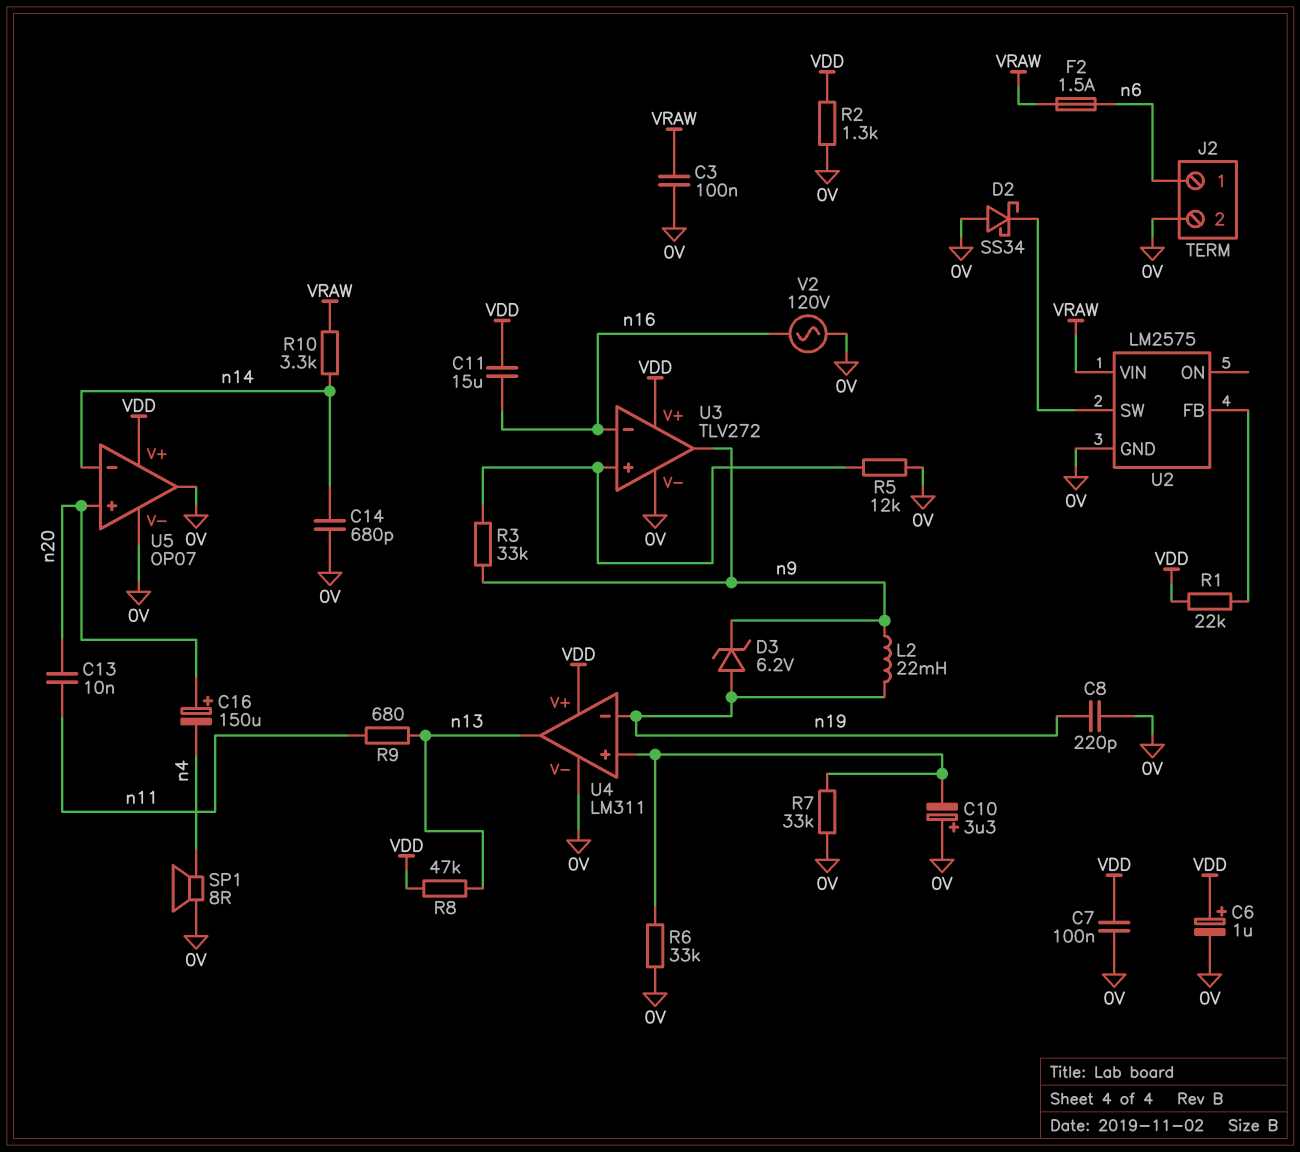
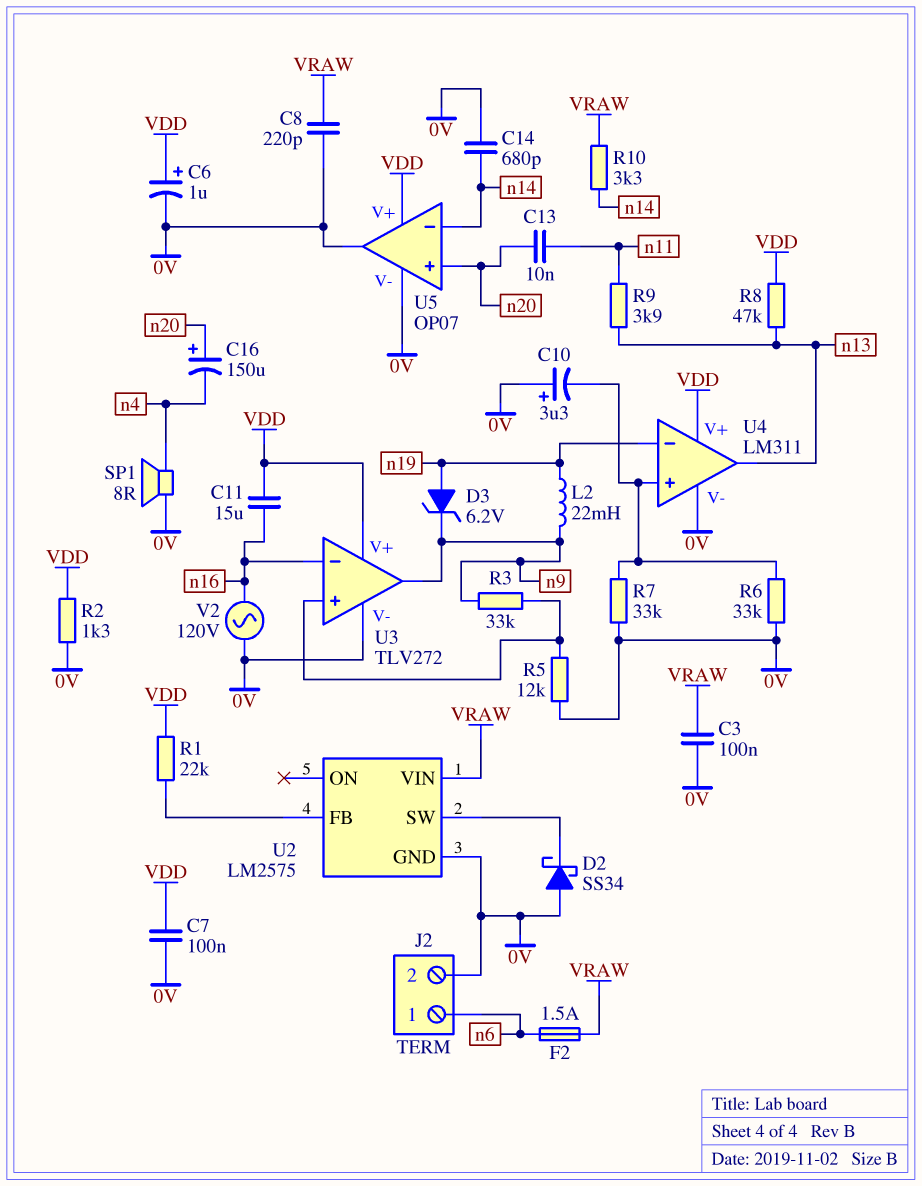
C8: 220pF (0V, n19) -> 220pF (0V, VRAW)
R9: 680 (n11, n13) -> 3.9k (n11, n13)

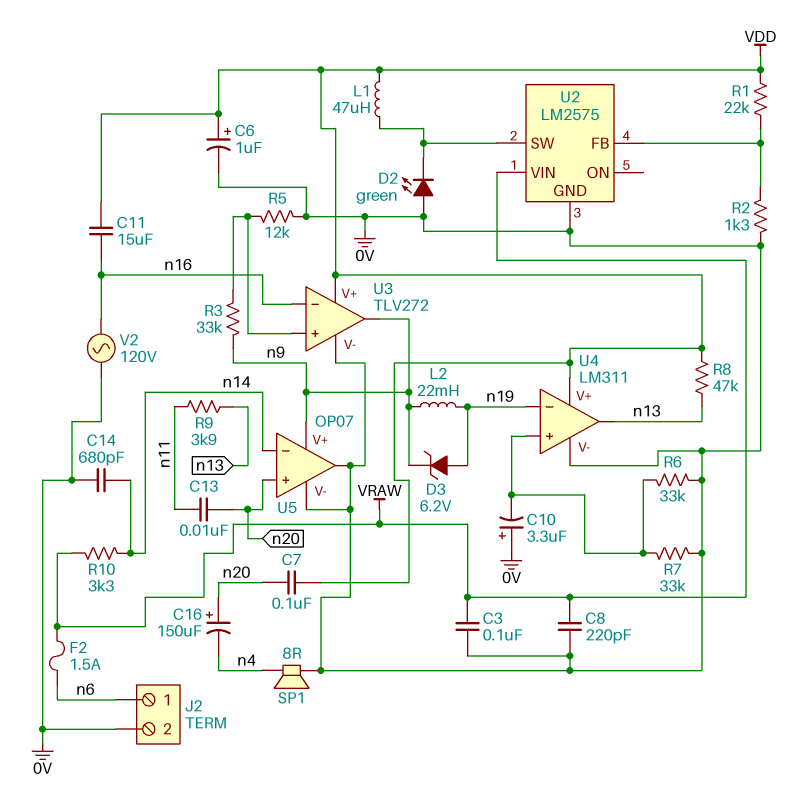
C7: 100nF (0V, VDD) -> 100nF (VDD, n20)
D2: schottky SS34 (A 0V, K U2/SW) -> LED green (A 0V, K U2/SW)
L1: none -> 47uH (U2/SW, VDD)
R2: 1.3k (0V, VDD) -> 1.3k (0V, U2/FB)
U5 pin V+: VDD -> n9

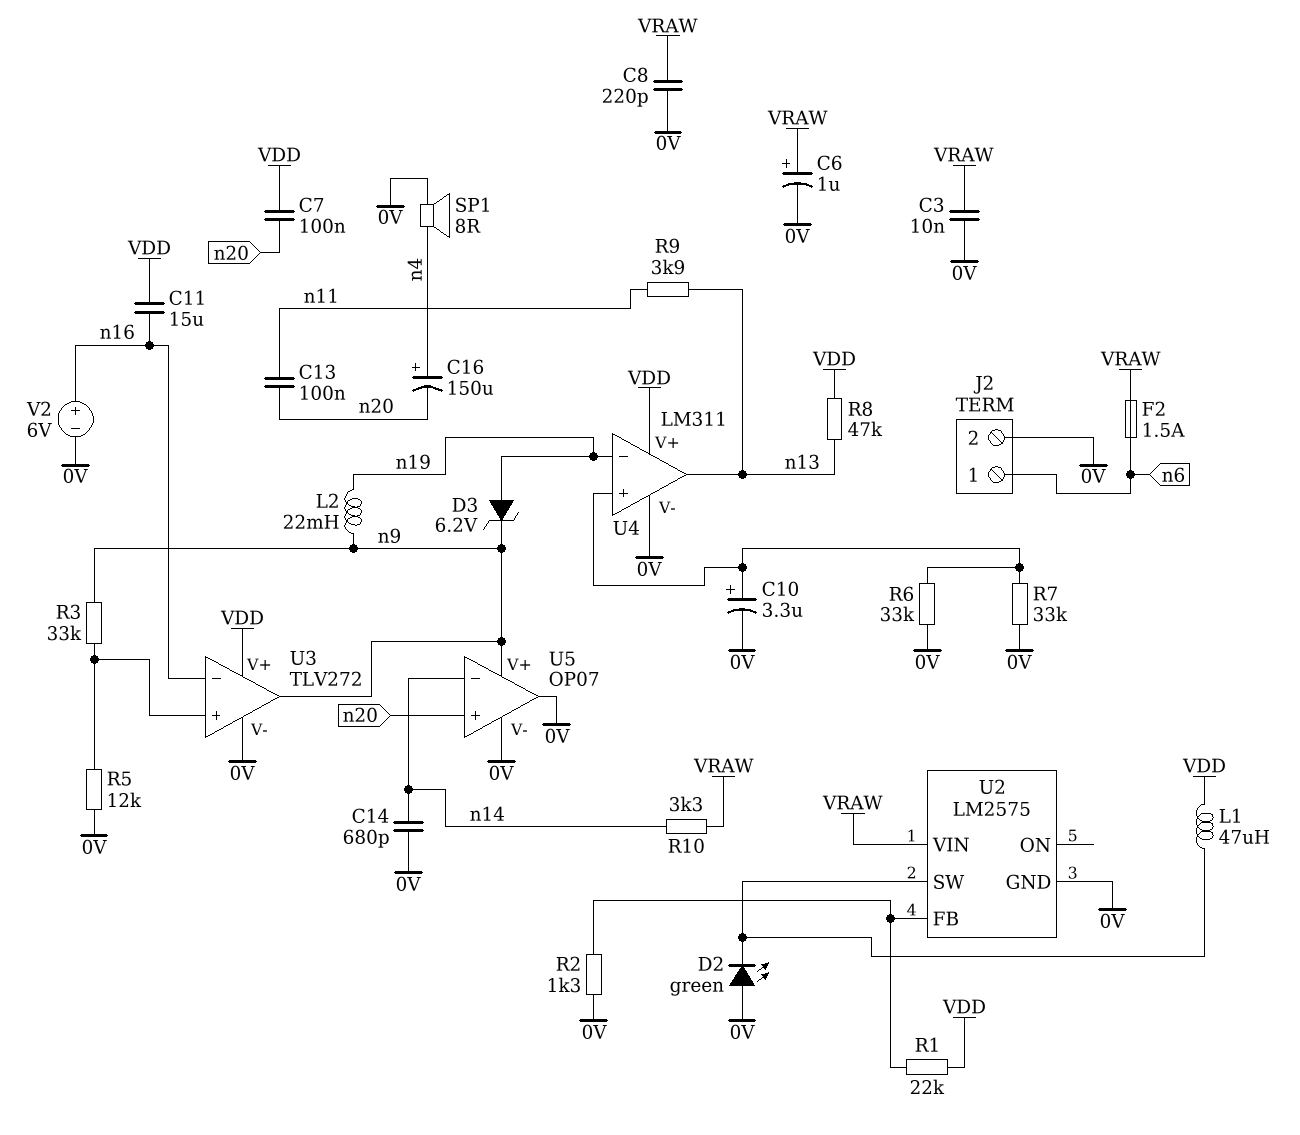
C3: 100nF (0V, VRAW) -> 10nF (0V, VRAW)
C6: 1uF (plus VDD, minus 0V) -> 1uF (plus VRAW, minus 0V)
C10: 3.3uF (plus 0V, minus U4/in+) -> 3.3uF (plus U4/in+, minus 0V)
C13: 10nF (n11, n20) -> 100nF (n11, n20)
C16: 150uF (plus n20, minus n4) -> 150uF (plus n4, minus n20)
V2: AC 120V (0V, n16) -> 6V (plus n16, minus 0V)

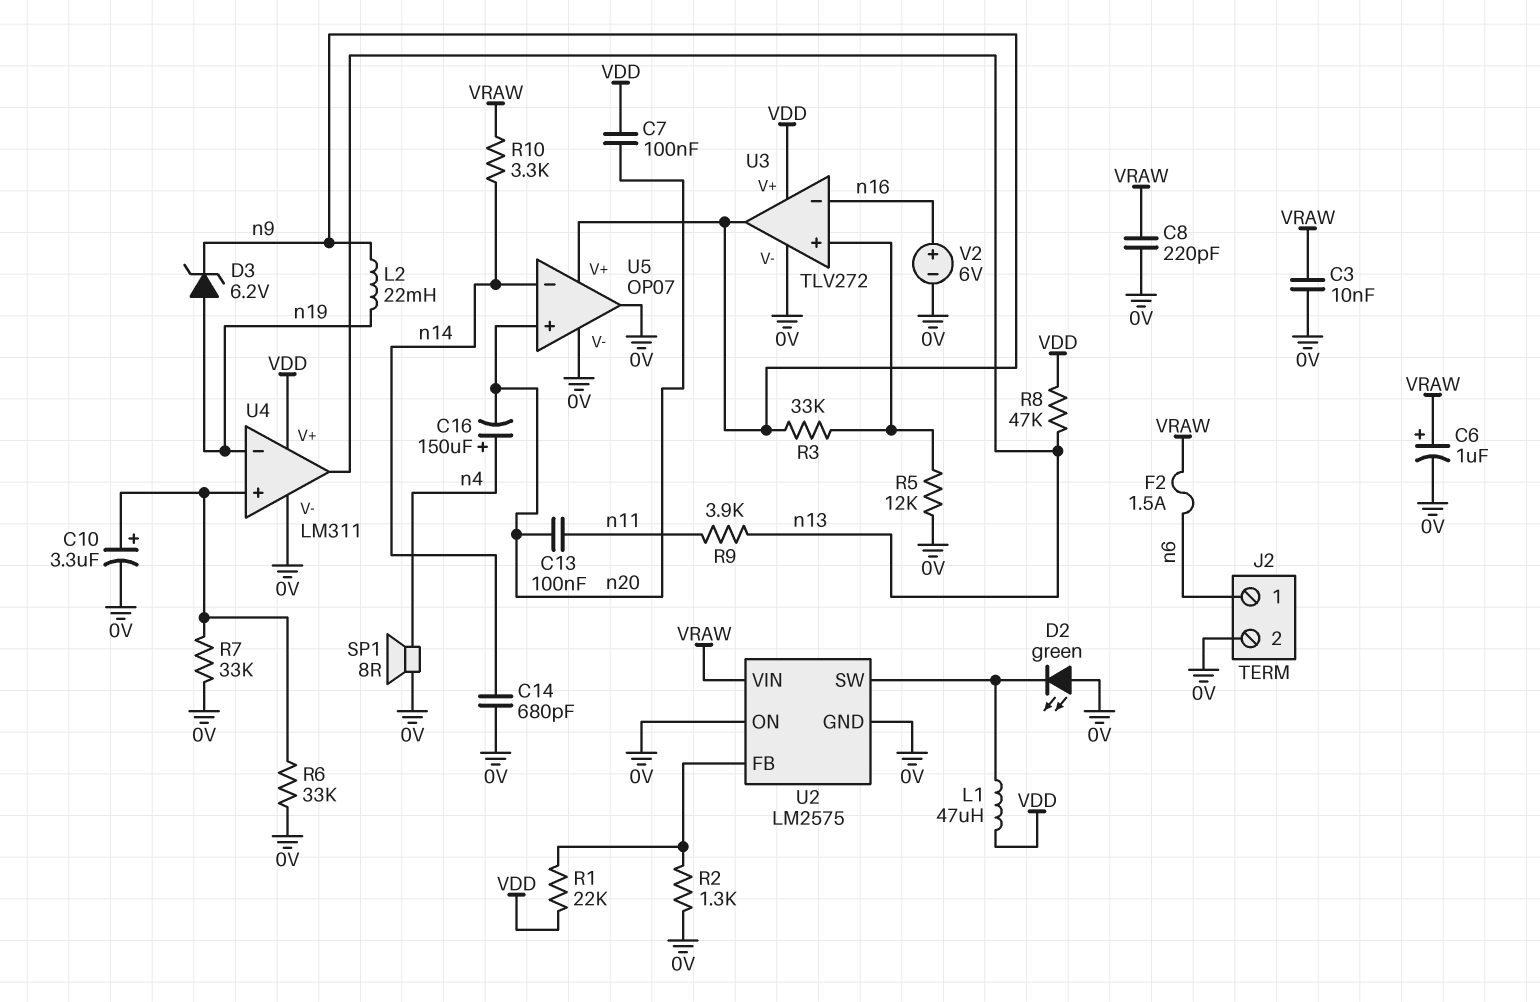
C11: 15uF (VDD, n16) -> none
U2 pin ON: none -> 0V

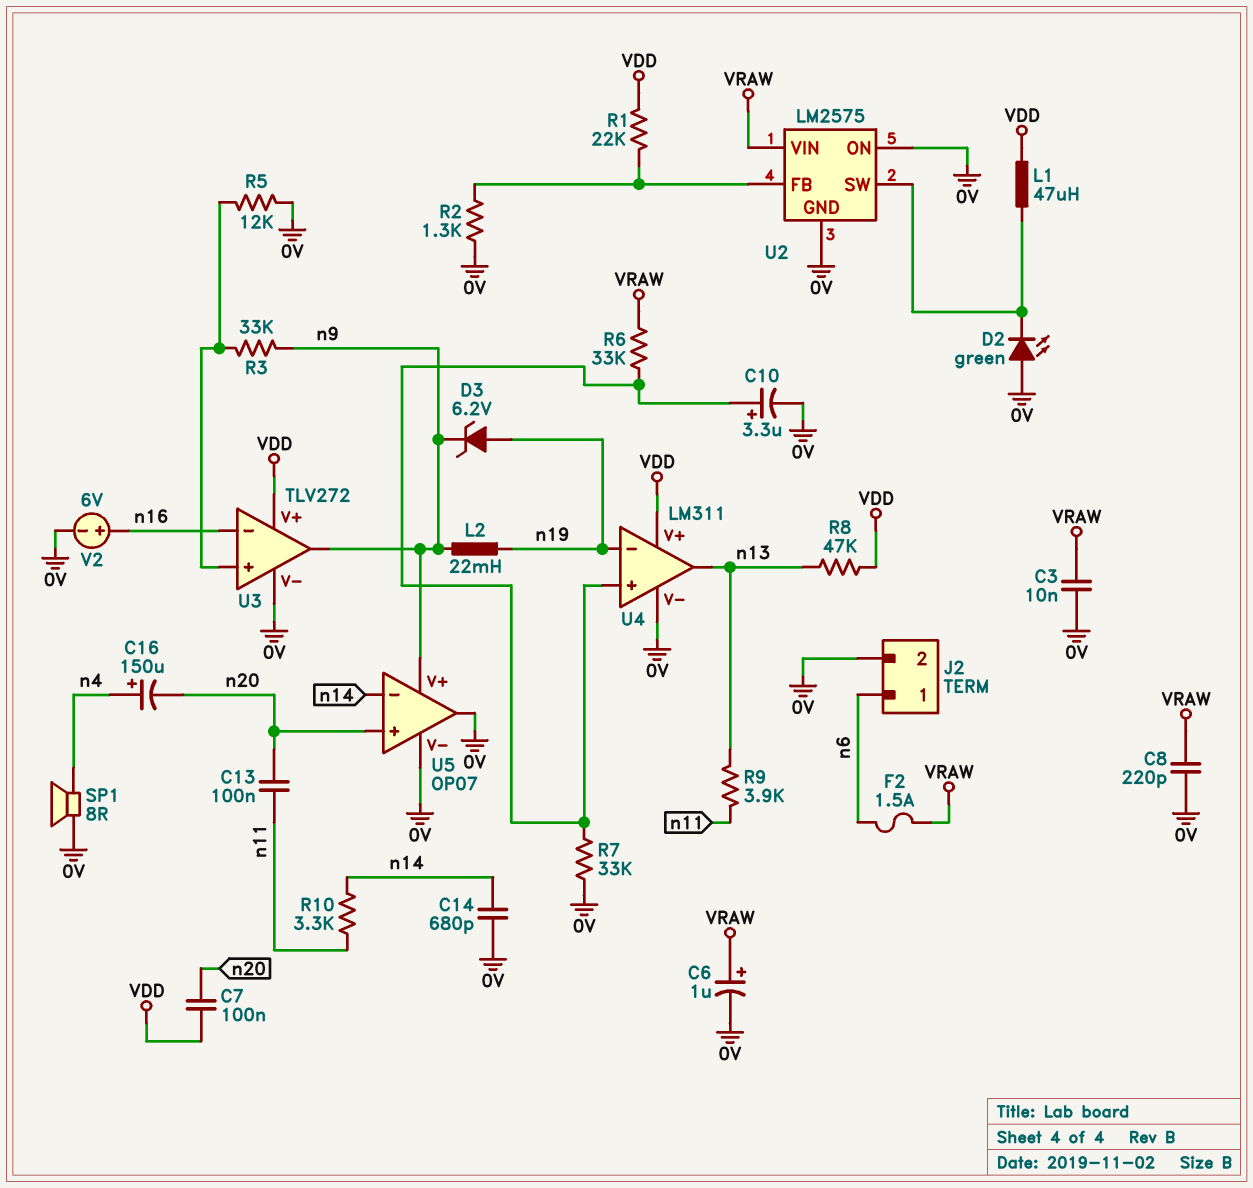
R6: 33k (0V, U4/in+) -> 33k (U4/in+, VRAW)
R10: 3.3k (VRAW, n14) -> 3.3k (n11, n14)

